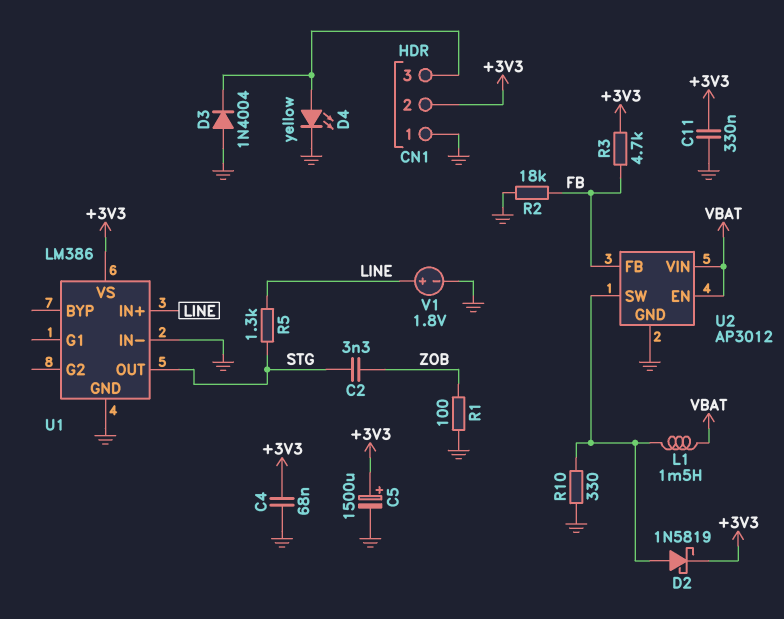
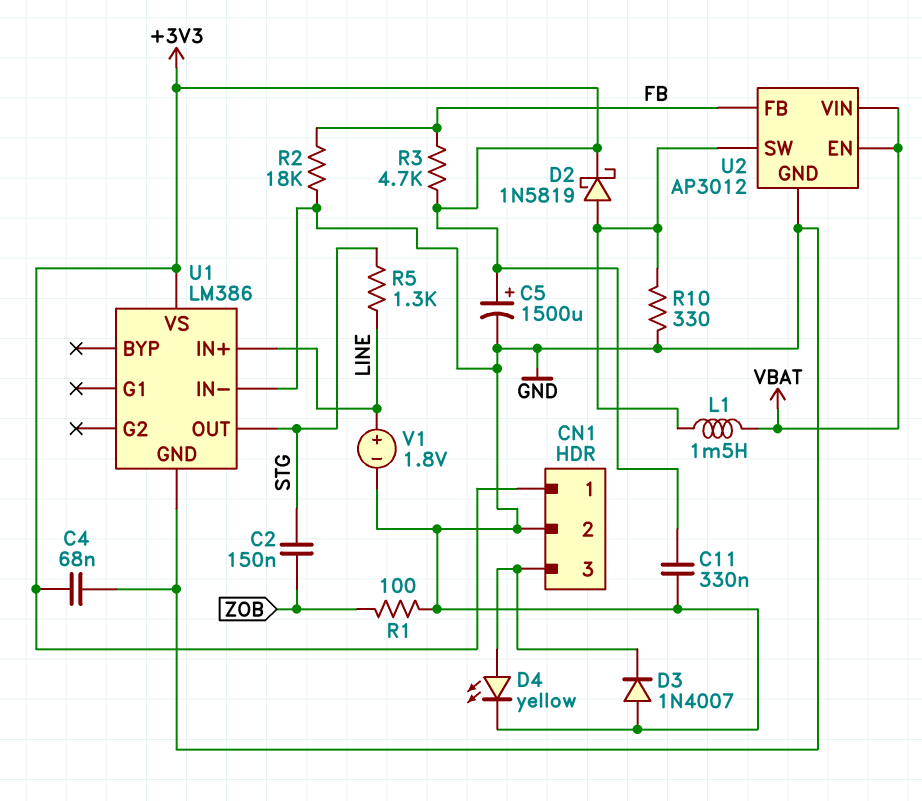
C2: 3.3nF (STG, ZOB) -> 150nF (STG, ZOB)
CN1 pin 1: GND -> +3V3
CN1 pin 2: +3V3 -> GND
D3: diode 1N4004 (A GND, K CN1/3) -> diode 1N4007 (A GND, K CN1/3)

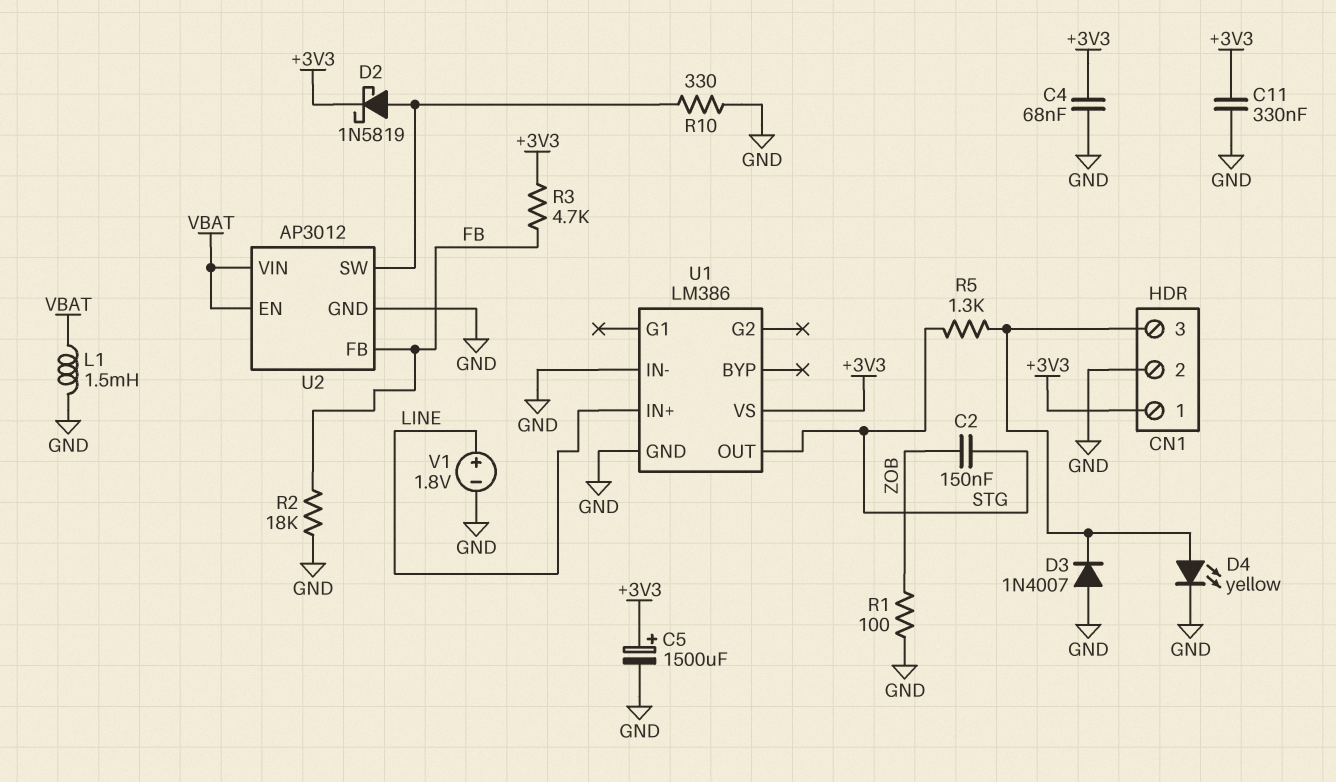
L1: 1.5mH (U2/SW, VBAT) -> 1.5mH (GND, VBAT)
R5: 1.3k (LINE, STG) -> 1.3k (CN1/3, STG)

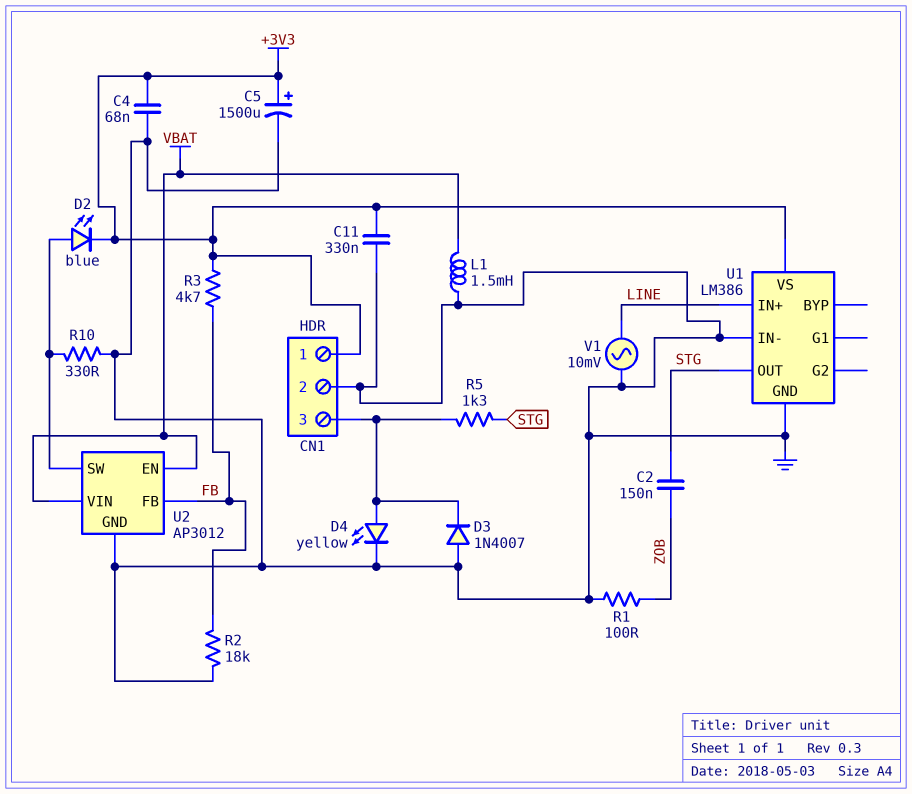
D2: schottky 1N5819 (A U2/SW, K +3V3) -> LED blue (A U2/SW, K +3V3)
V1: 1.8V (plus LINE, minus GND) -> AC 10mV (GND, LINE)

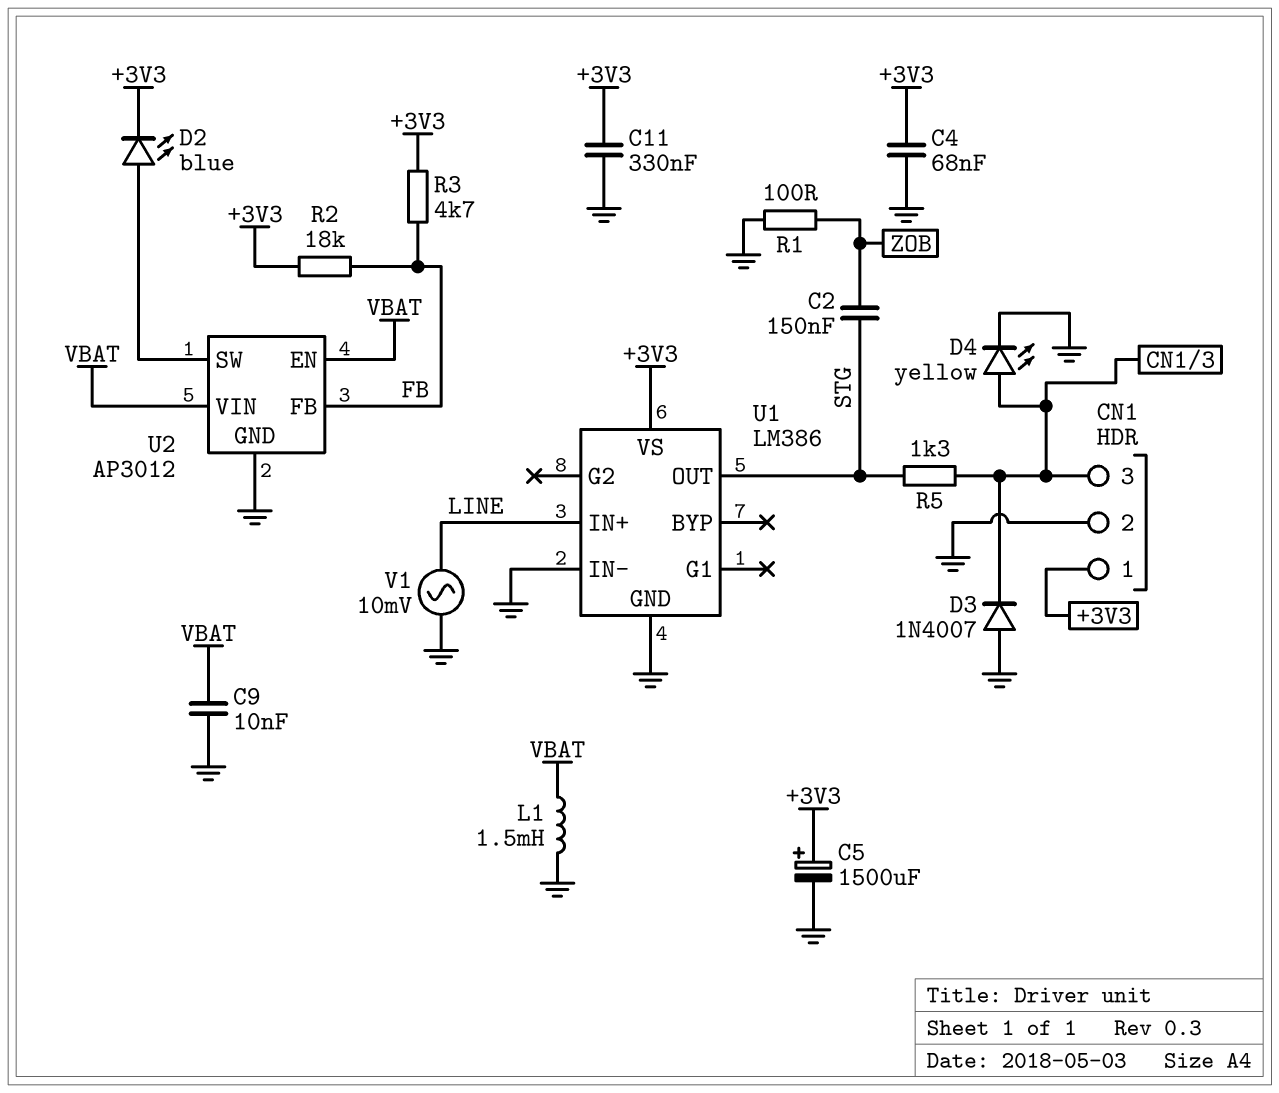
C9: none -> 10nF (GND, VBAT)
R2: 18k (FB, GND) -> 18k (+3V3, FB)
R10: 330 (GND, U2/SW) -> none

